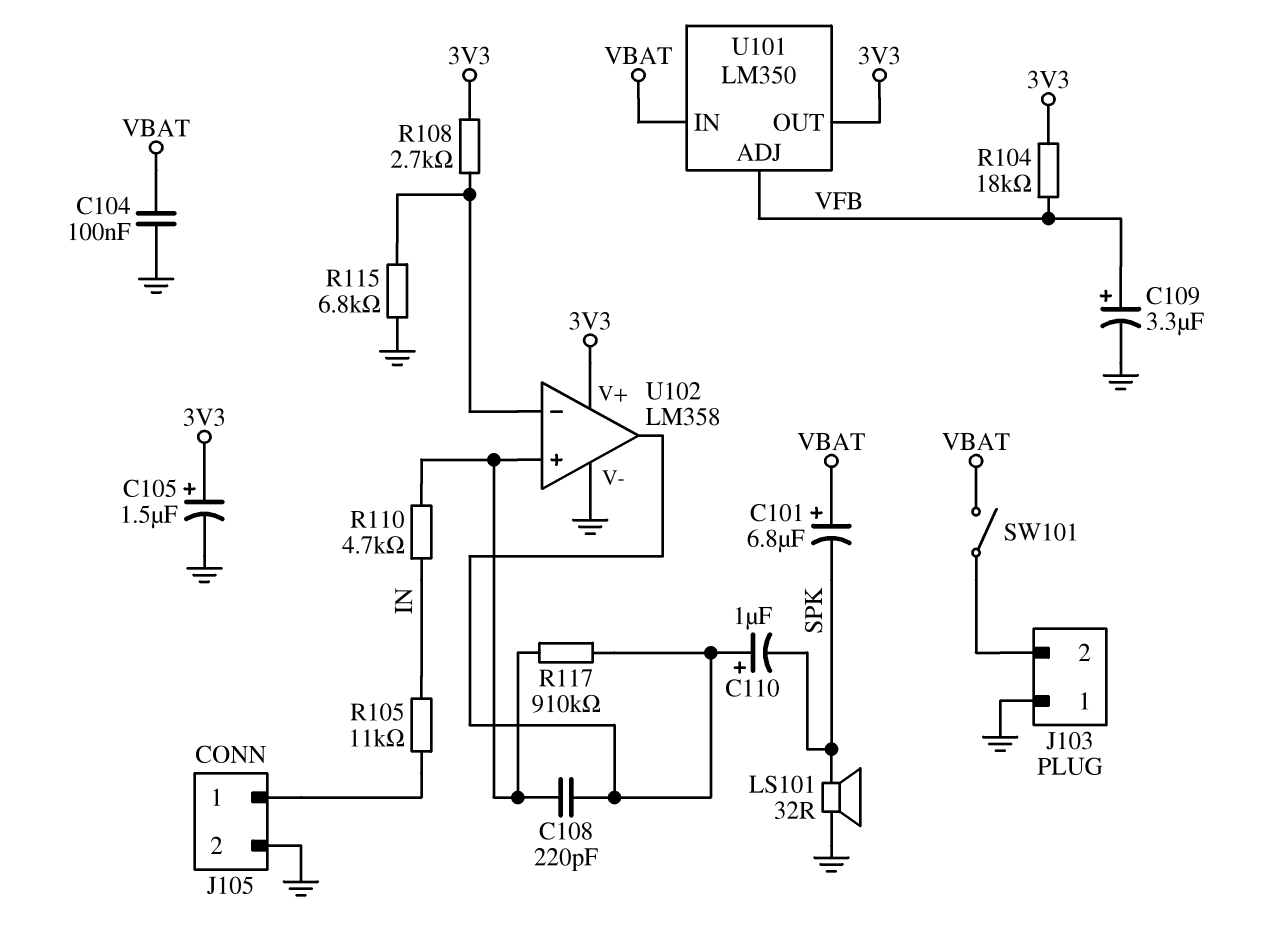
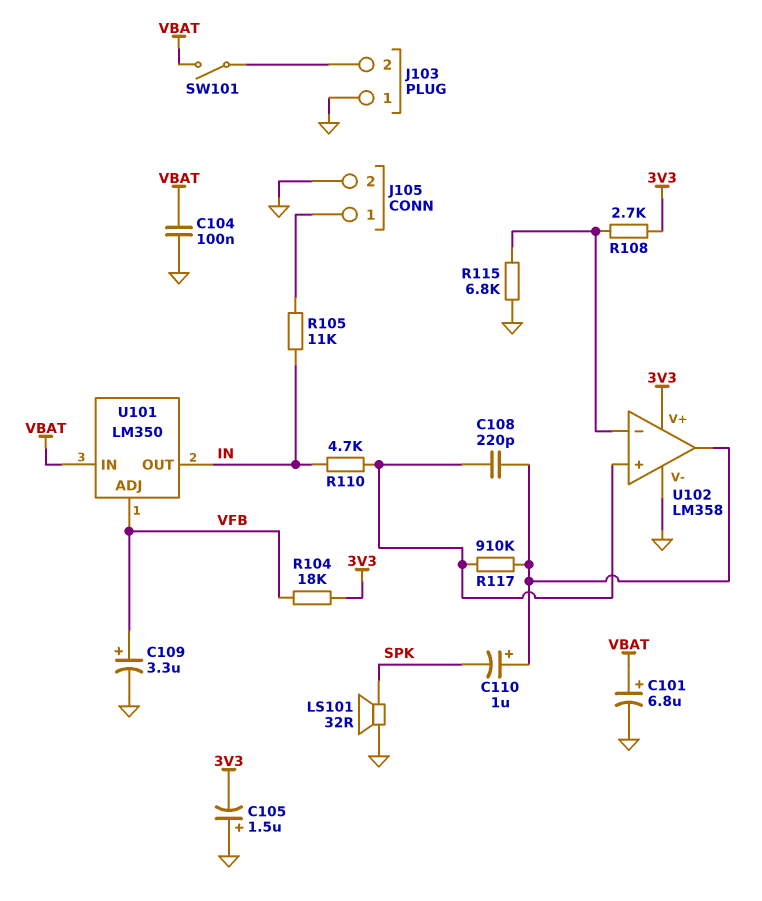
C101: 6.8uF (plus VBAT, minus SPK) -> 6.8uF (plus VBAT, minus GND)
C105: 1.5uF (plus 3V3, minus GND) -> 1.5uF (plus GND, minus 3V3)
U101 pin OUT: 3V3 -> IN

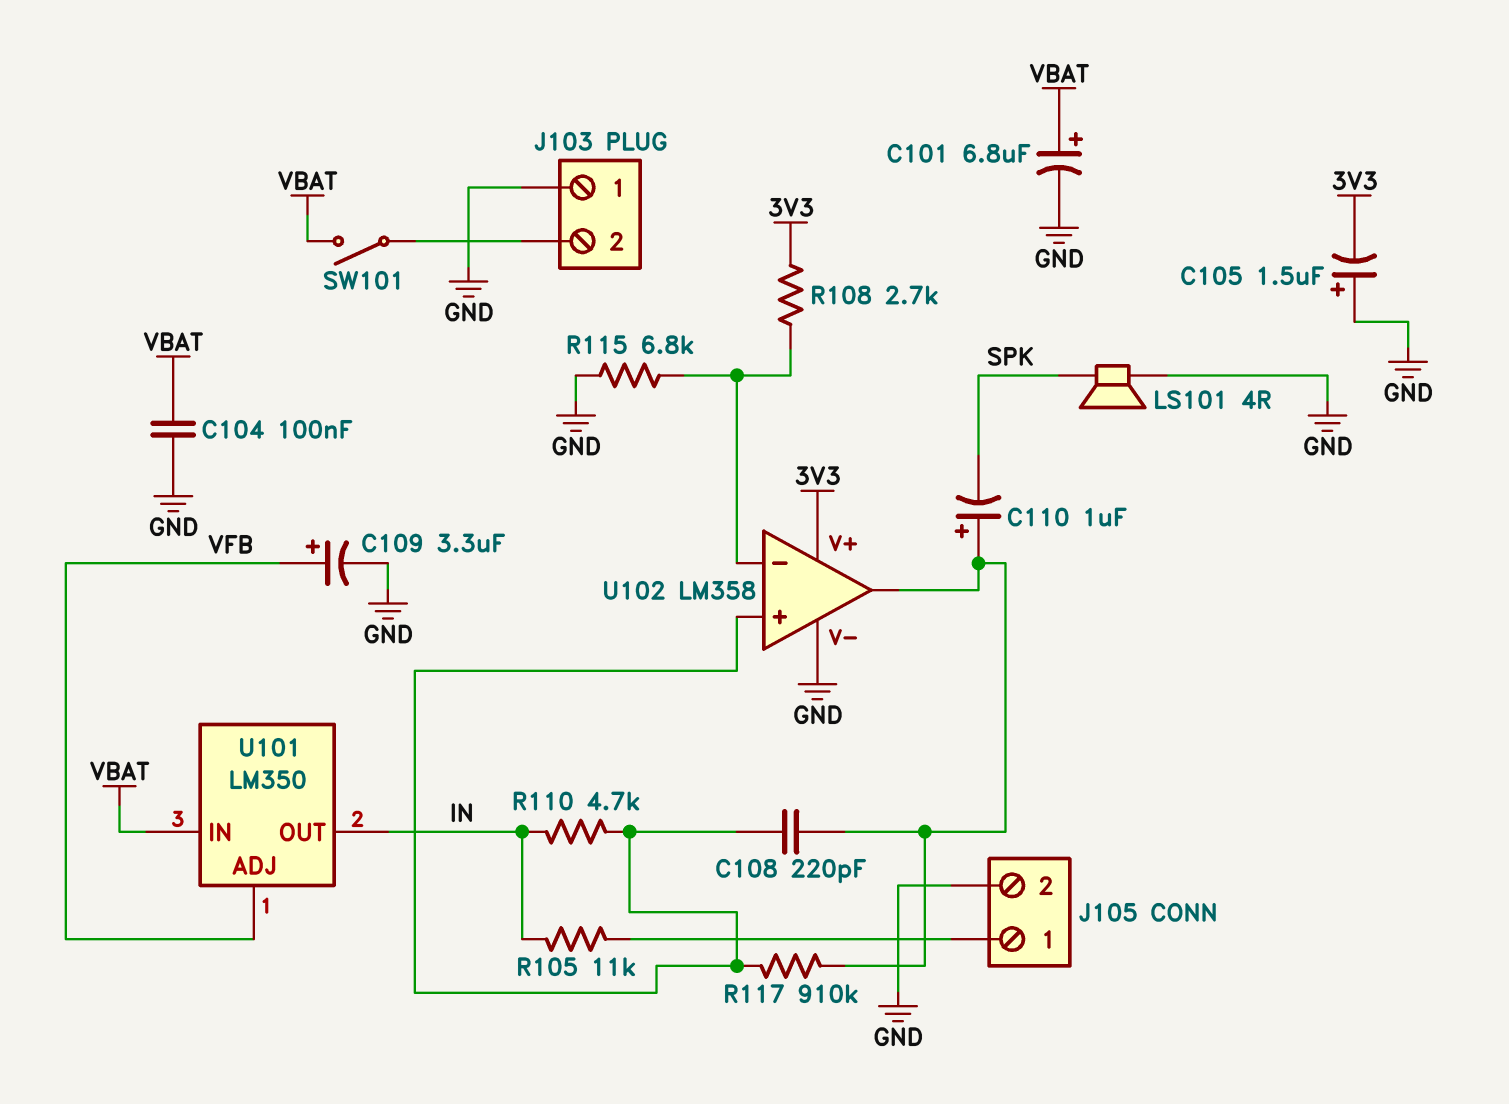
LS101: speaker 32R (GND, SPK) -> speaker 4R (GND, SPK)
R104: 18k (3V3, VFB) -> none

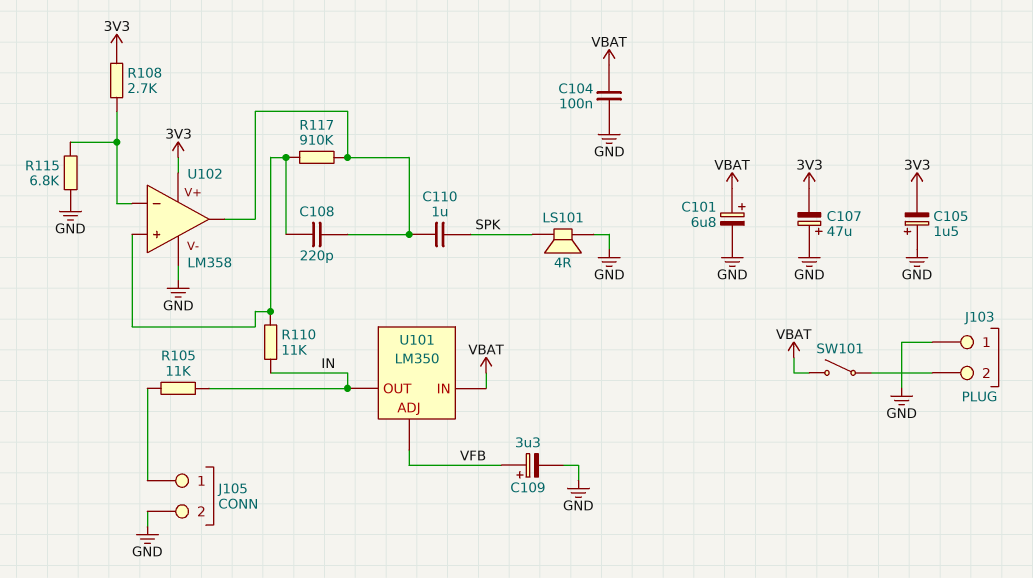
C107: none -> 47uF (plus GND, minus 3V3)
C110: 1uF (plus U102/out, minus SPK) -> 1uF (SPK, U102/out)
R110: 4.7k (IN, U102/in+) -> 11k (IN, U102/in+)

